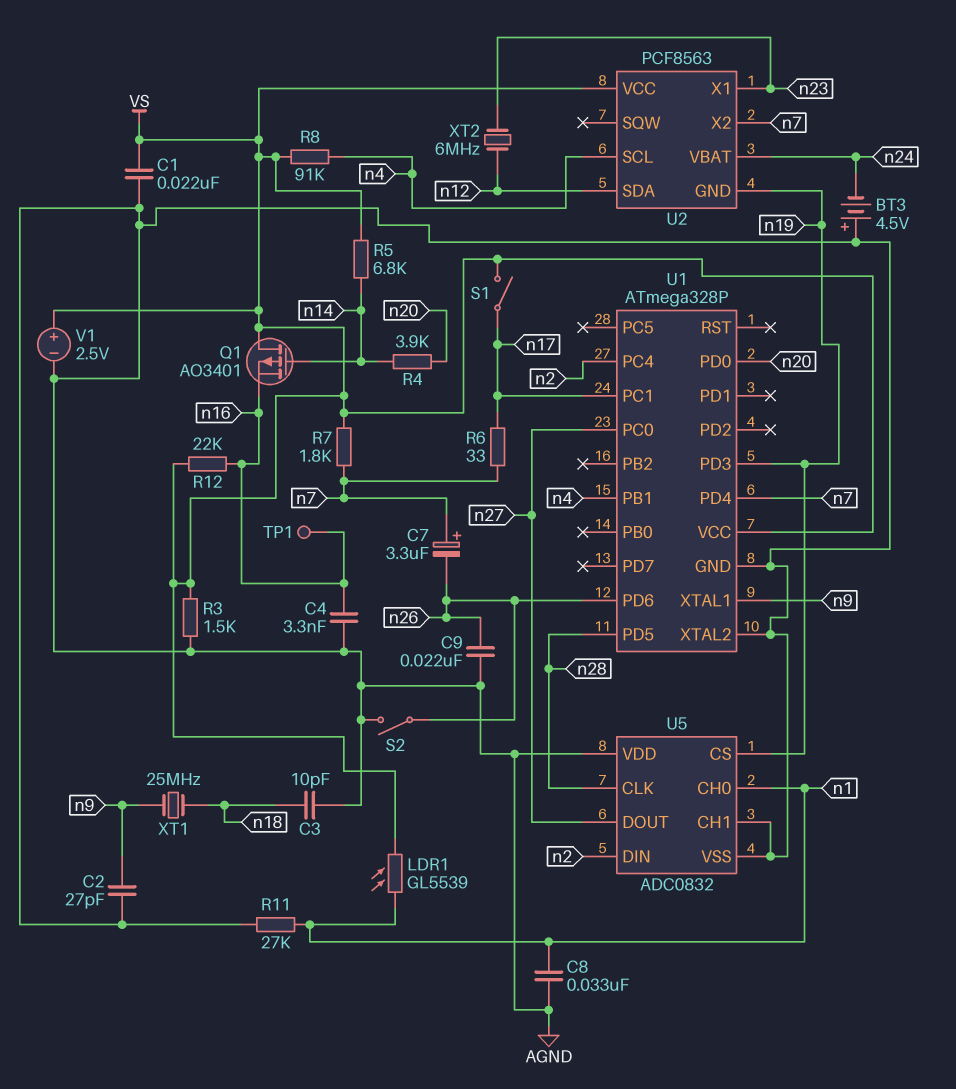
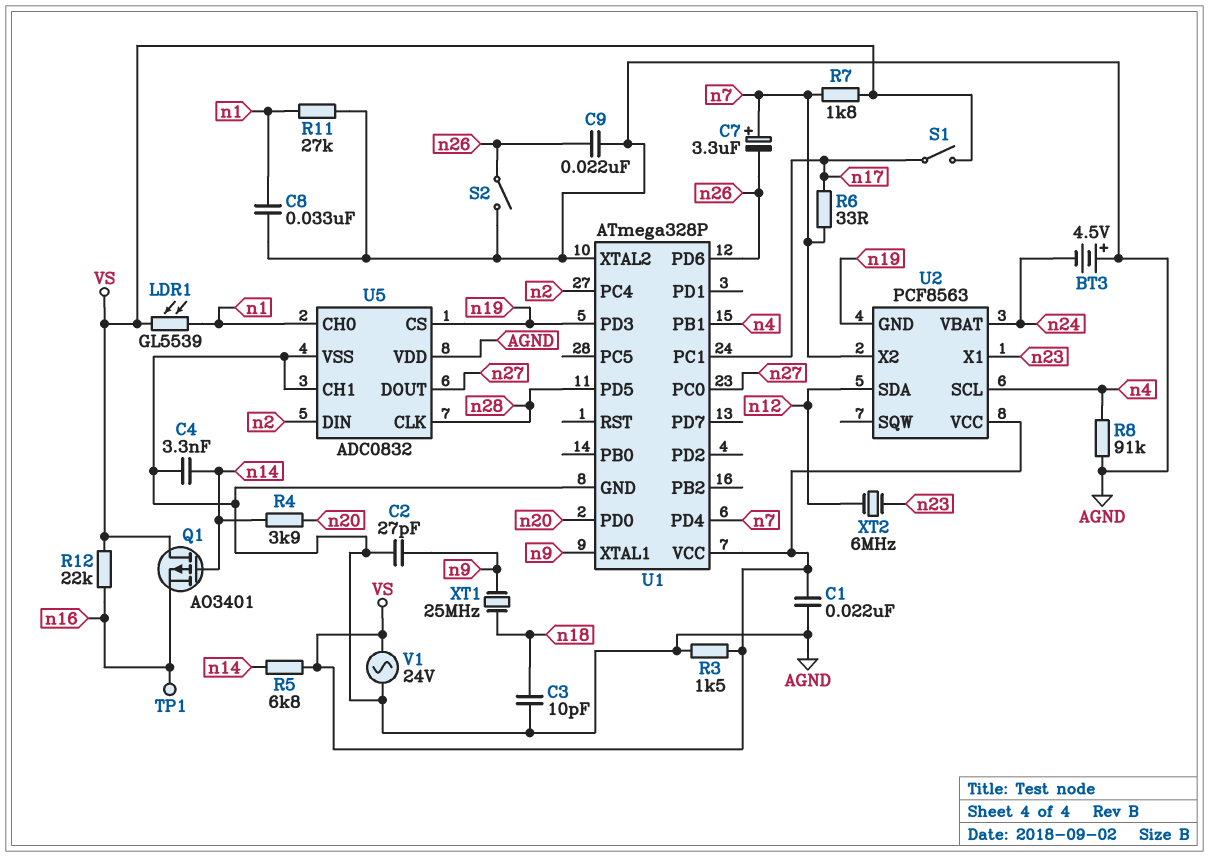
C4: 3.3nF (AGND, n16) -> 3.3nF (AGND, n14)
R8: 91k (VS, n4) -> 91k (AGND, n4)
V1: 2.5V (plus VS, minus AGND) -> AC 24V (AGND, VS)

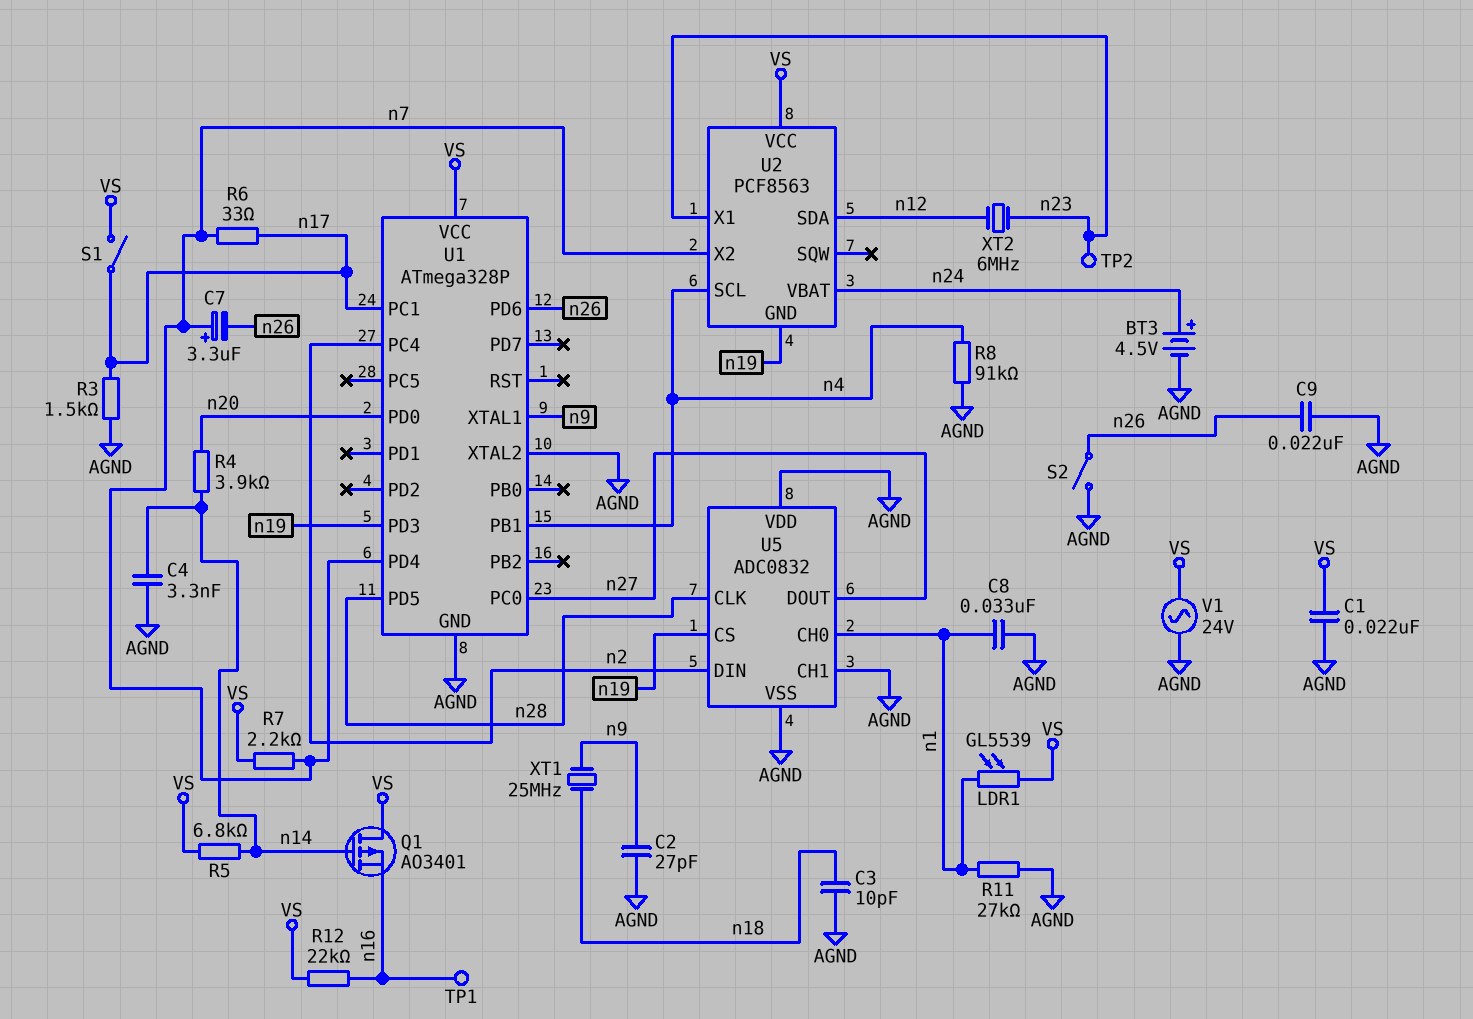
BT3: 4.5V (plus AGND, minus n24) -> 4.5V (plus n24, minus AGND)
R3: 1.5k (AGND, VS) -> 1.5k (AGND, n17)
R7: 1.8k (VS, n7) -> 2.2k (VS, n7)
TP2: none -> test point (n23)

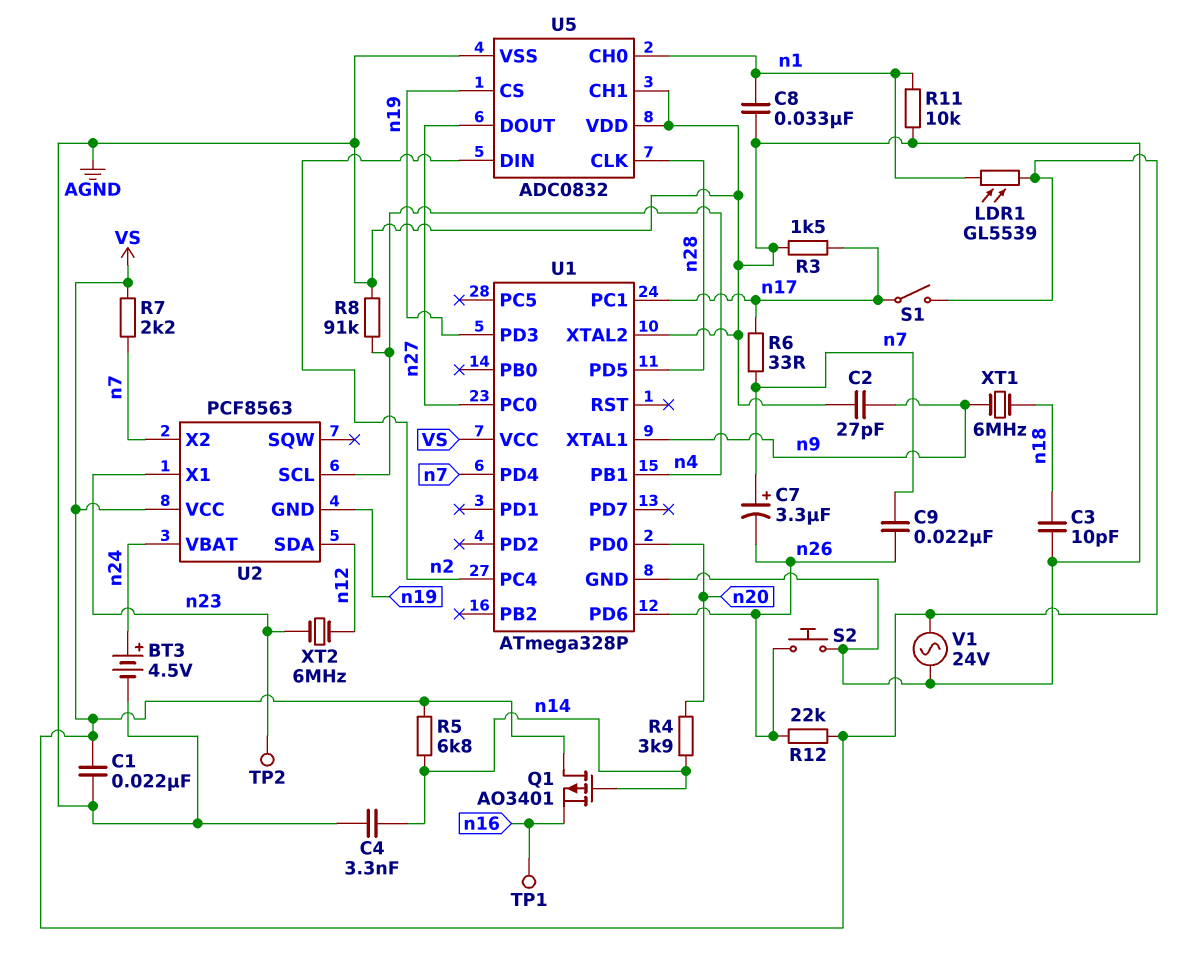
C9: 22nF (AGND, n26) -> 22nF (n7, n26)
R11: 27k (AGND, n1) -> 10k (AGND, n1)
R12: 22k (VS, n16) -> 22k (VS, n26)
S2: switch (AGND, n26) -> button (AGND, n26)
XT1: 25MHz (n9, n18) -> 6MHz (n9, n18)

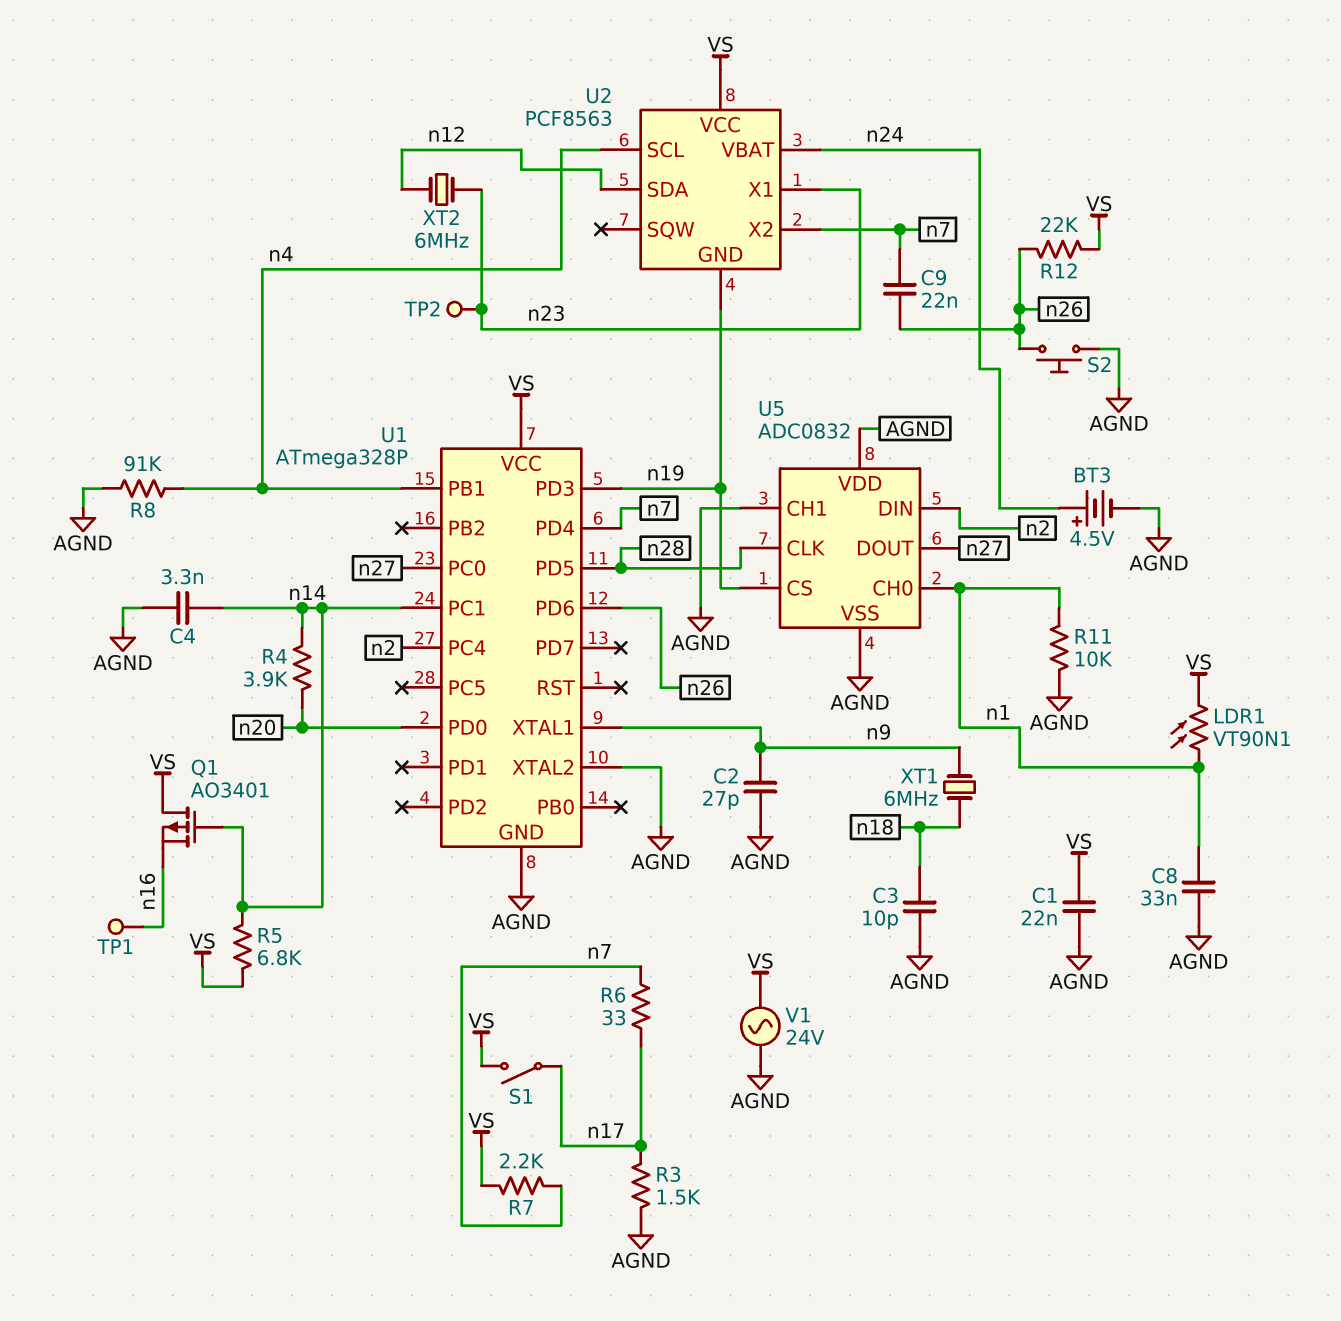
C7: 3.3uF (plus n7, minus n26) -> none
LDR1: GL5539 (VS, n1) -> VT90N1 (VS, n1)
U1 pin PC1: n17 -> n14

